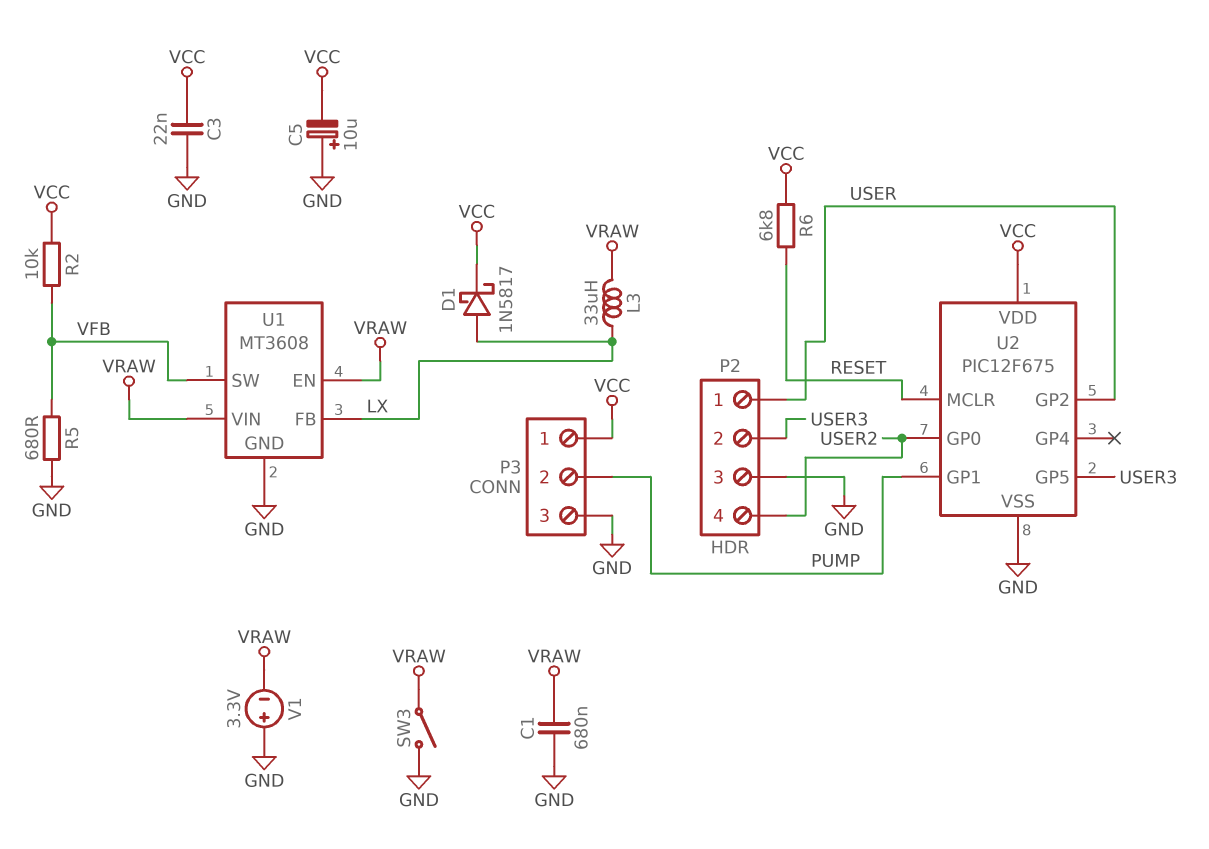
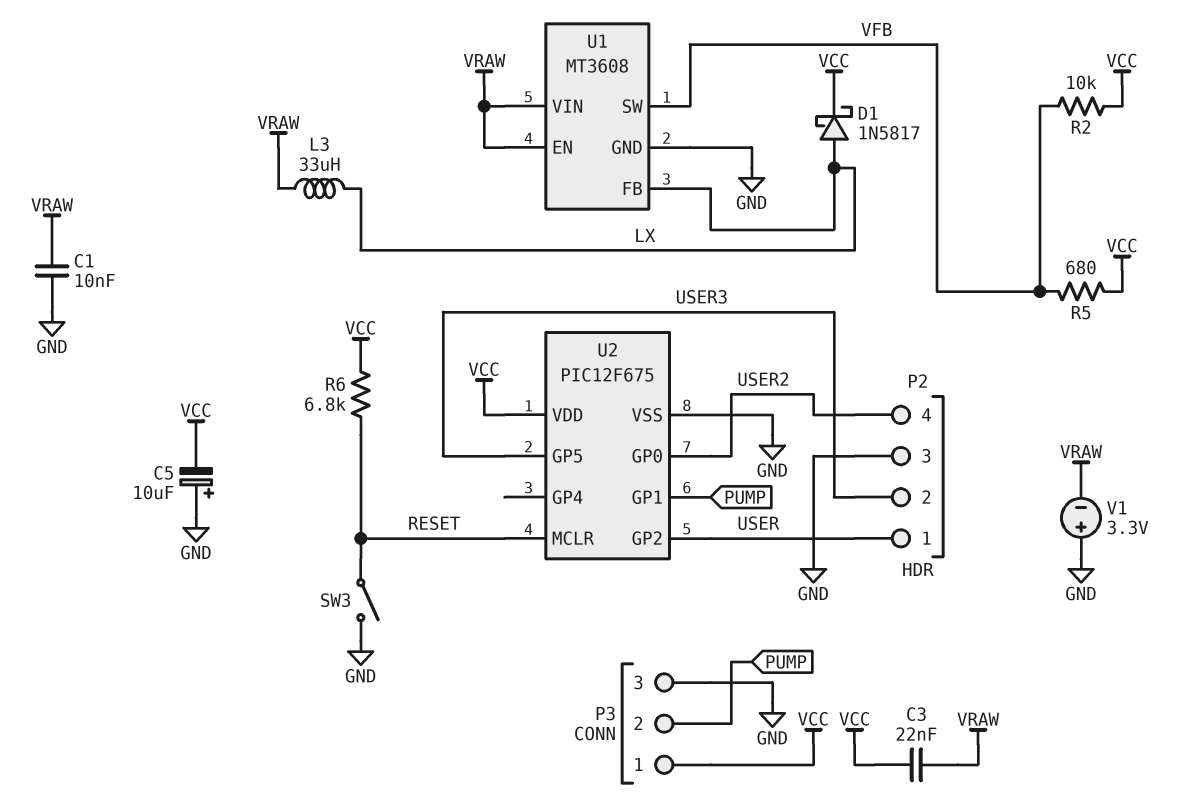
C1: 680nF (GND, VRAW) -> 10nF (GND, VRAW)
C3: 22nF (GND, VCC) -> 22nF (VCC, VRAW)
R5: 680 (GND, VFB) -> 680 (VCC, VFB)
SW3: switch (GND, VRAW) -> switch (GND, RESET)

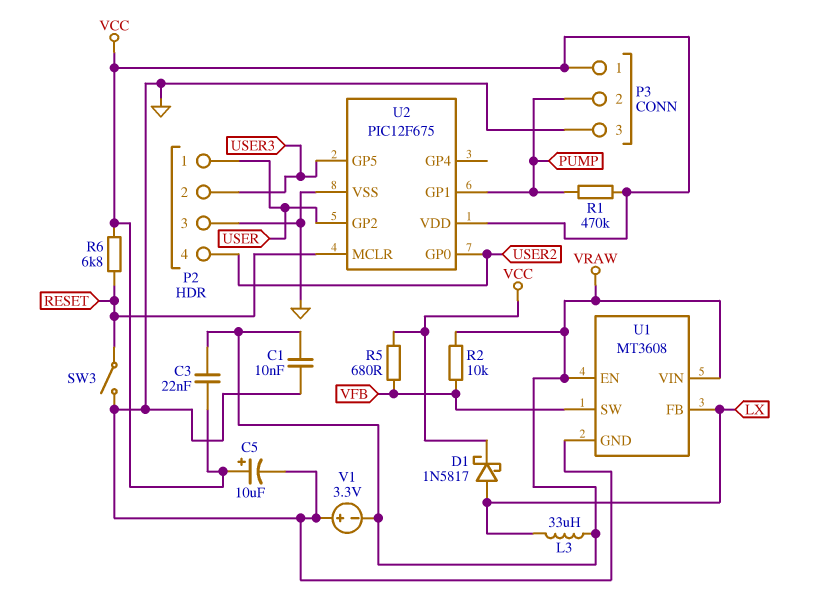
C5: 10uF (plus GND, minus VCC) -> 10uF (plus VCC, minus GND)
R1: none -> 470k (PUMP, VCC)
R2: 10k (VCC, VFB) -> 10k (VFB, VRAW)

